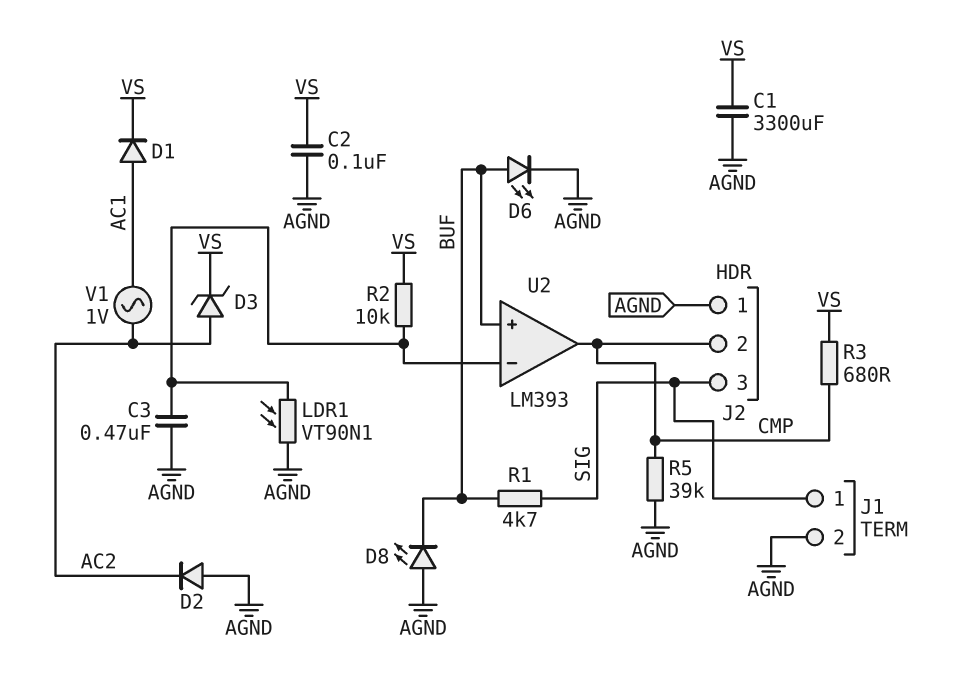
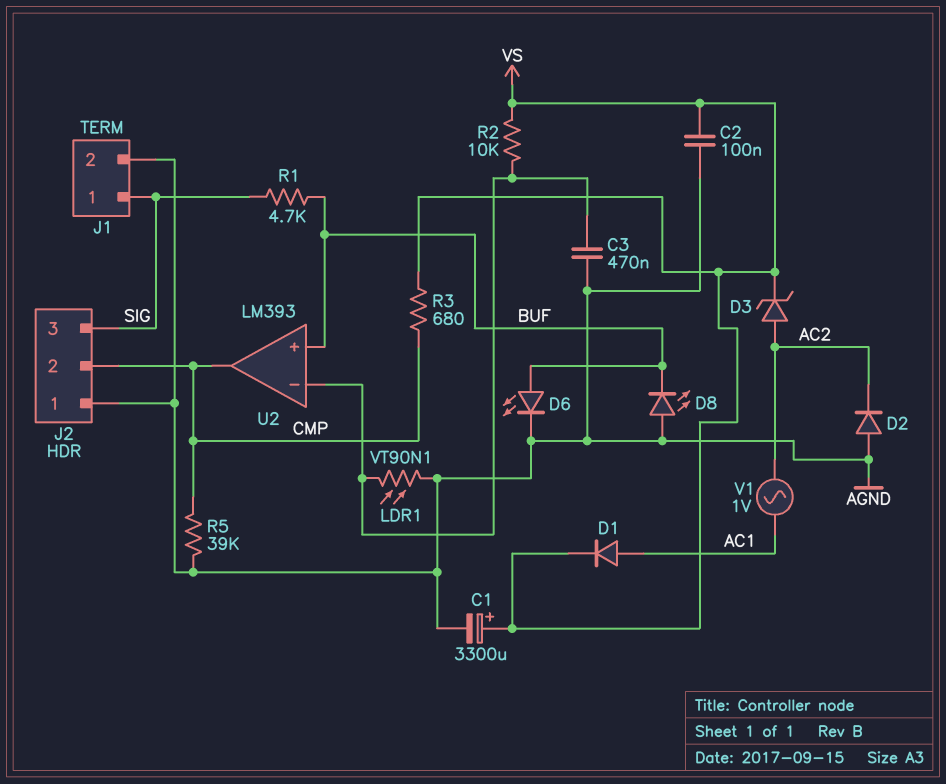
C1: 3300uF (AGND, VS) -> 3300uF (plus VS, minus AGND)

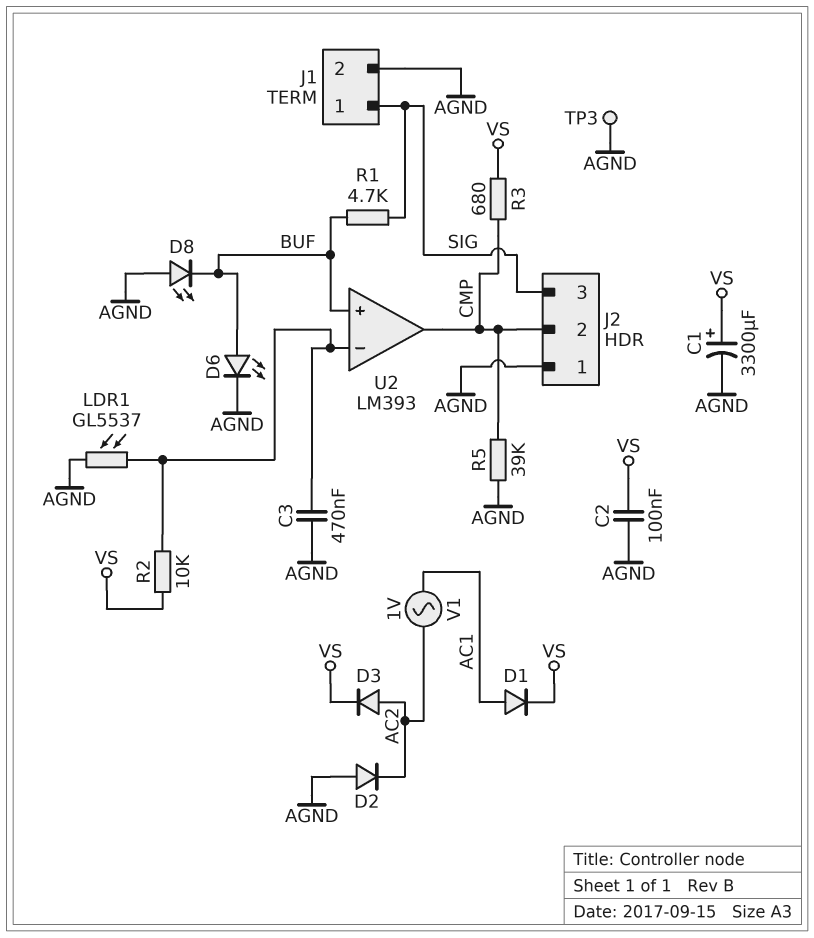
D3: zener (A AC2, K VS) -> diode (A AC2, K VS)
LDR1: VT90N1 (AGND, U2/in-) -> GL5537 (AGND, U2/in-)
TP3: none -> test point (AGND)

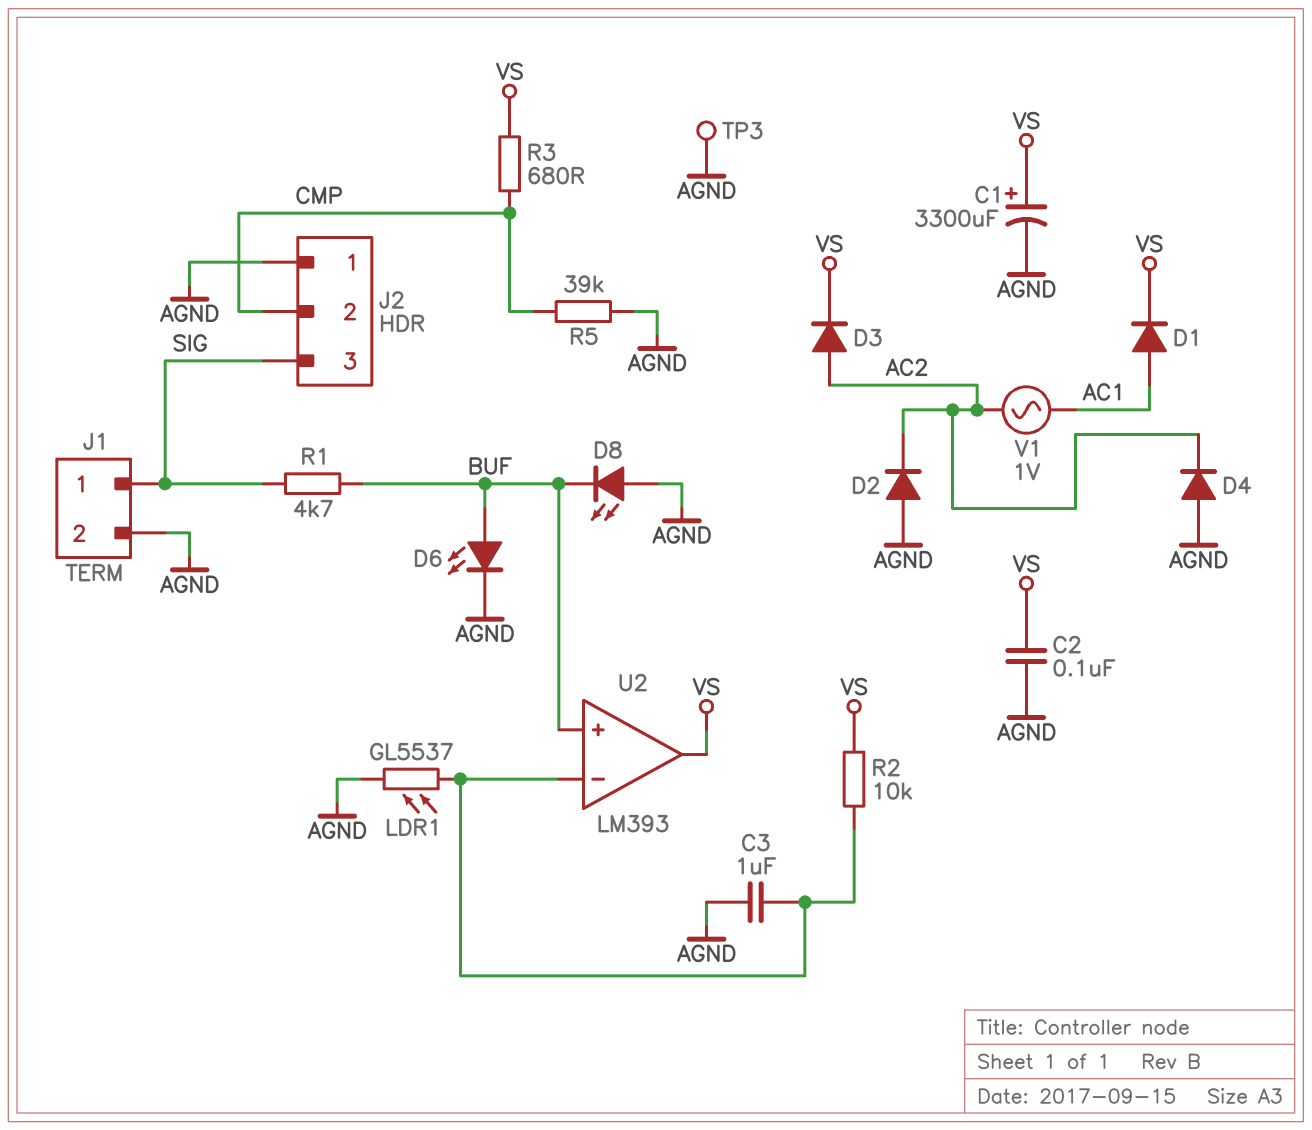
C3: 470nF (AGND, U2/in-) -> 1uF (AGND, U2/in-)
D4: none -> diode (A AGND, K AC2)
U2 pin out: CMP -> VS

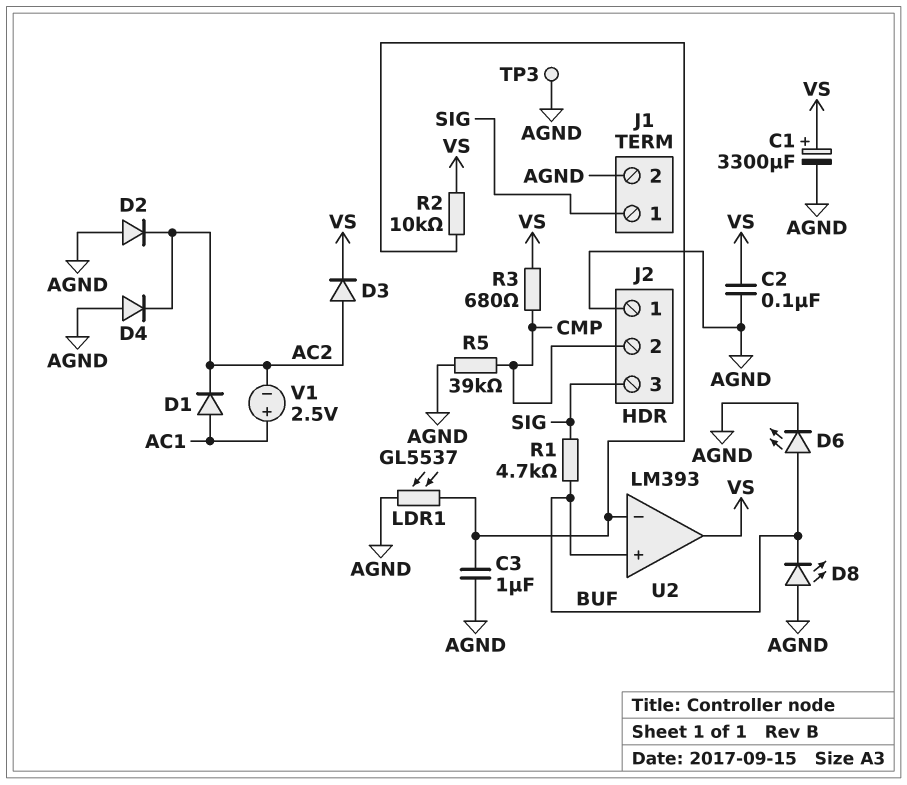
D1: diode (A AC1, K VS) -> diode (A AC1, K AC2)
V1: AC 1V (AC1, AC2) -> 2.5V (plus AC1, minus AC2)

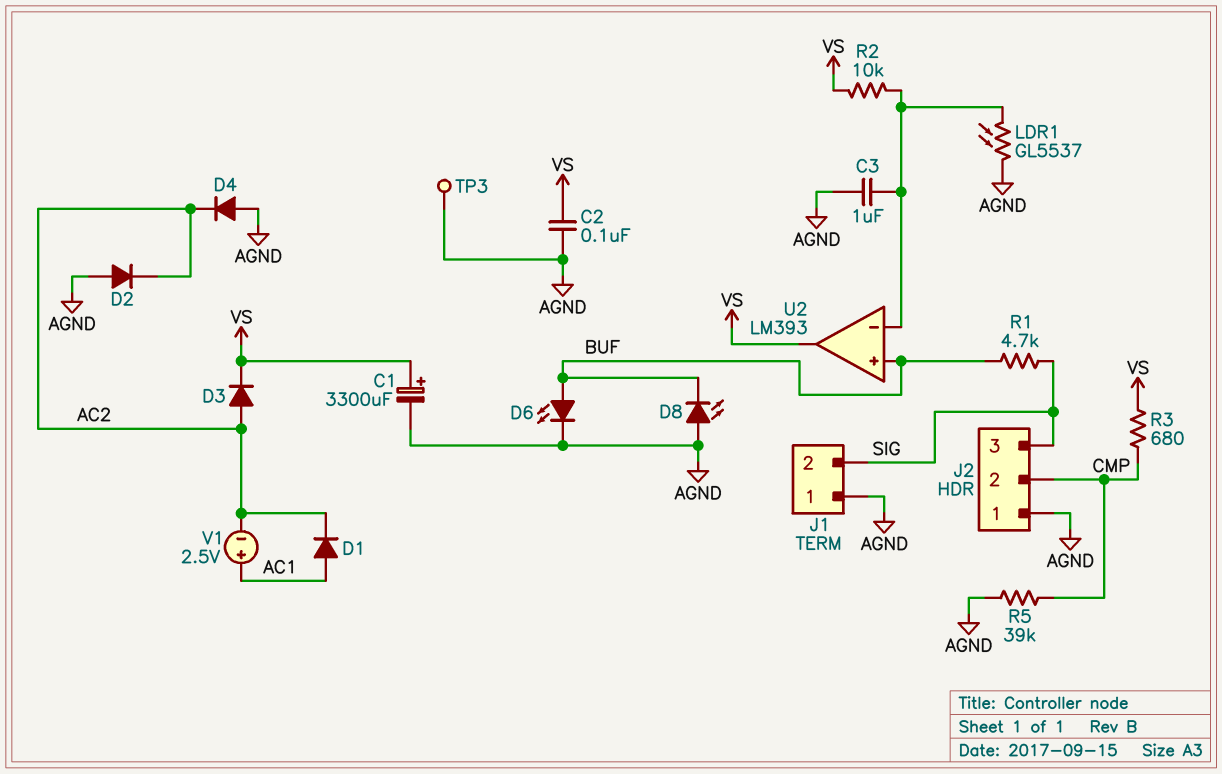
J1 pin 1: SIG -> AGND
J1 pin 2: AGND -> SIG

